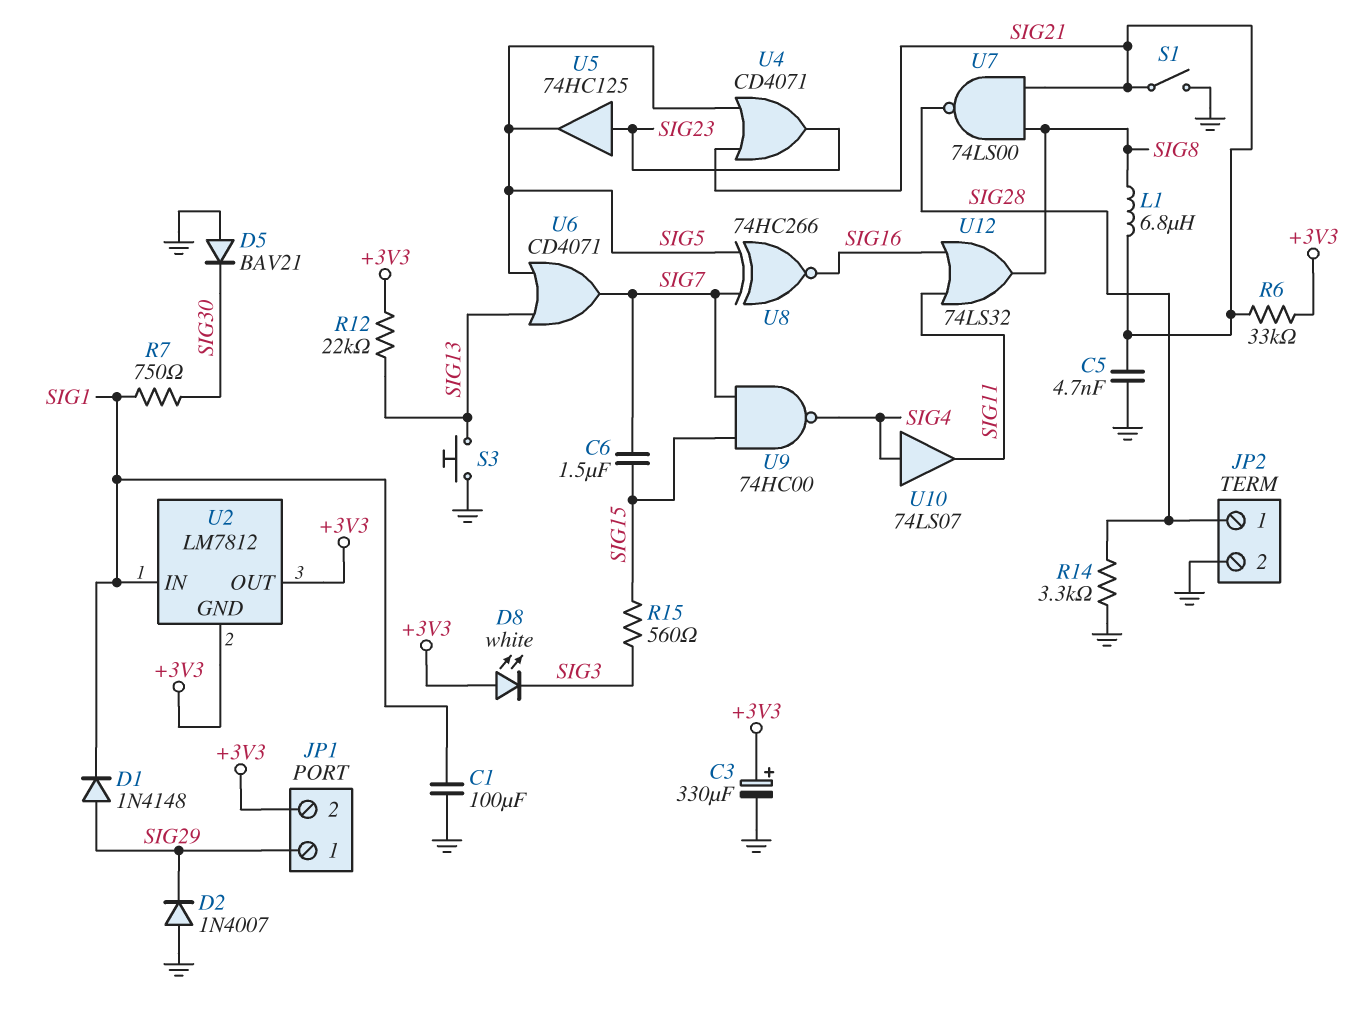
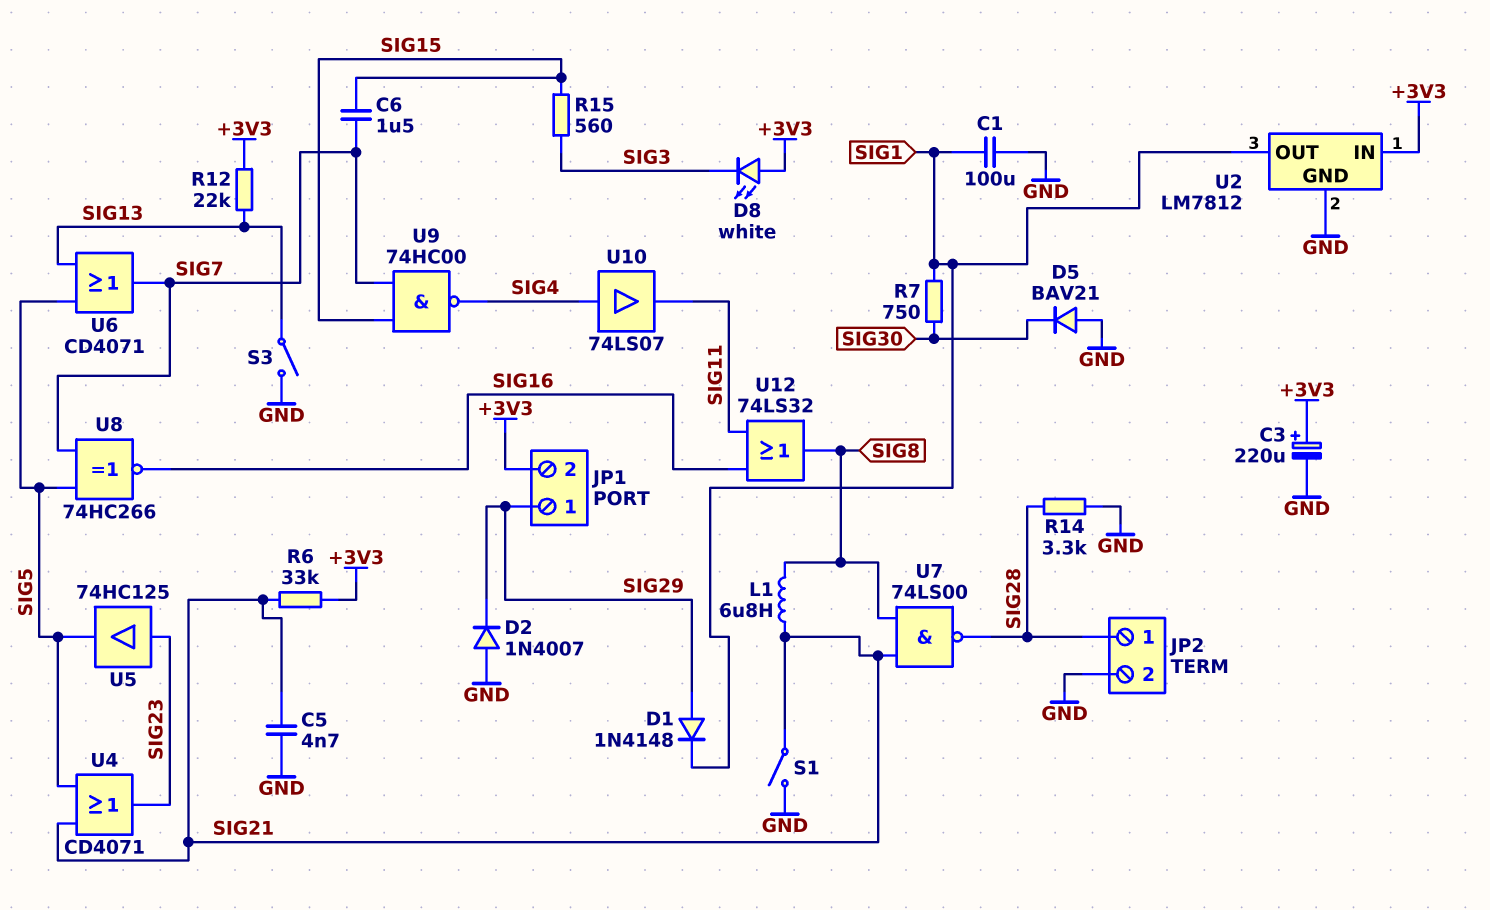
C3: 330uF (plus +3V3, minus GND) -> 220uF (plus +3V3, minus GND)
S3: button (GND, SIG13) -> switch (GND, SIG13)
U2 pin GND: +3V3 -> GND
U2 pin IN: SIG1 -> +3V3
U2 pin OUT: +3V3 -> SIG1

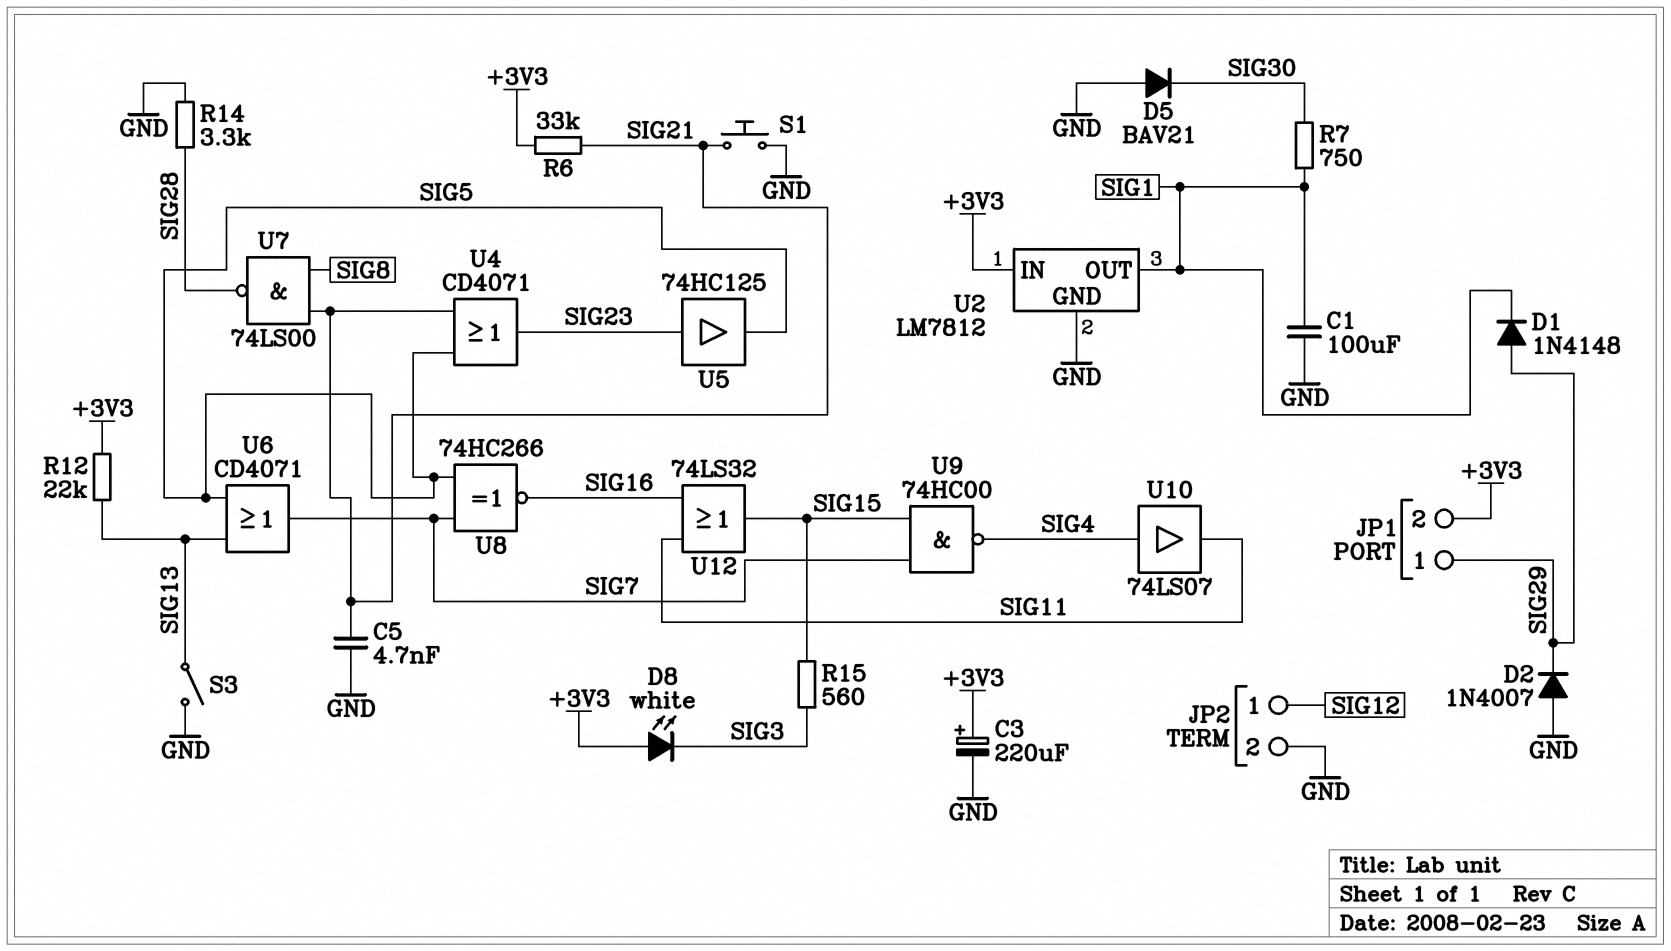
C6: 1.5uF (SIG7, SIG15) -> none
JP2 pin 1: SIG28 -> SIG12
L1: 6.8uH (SIG8, SIG21) -> none
S1: switch (GND, SIG21) -> button (GND, SIG21)
U12: OR 74LS32 (in SIG11, in SIG16, out SIG8) -> OR 74LS32 (in SIG11, in SIG16, out SIG15)

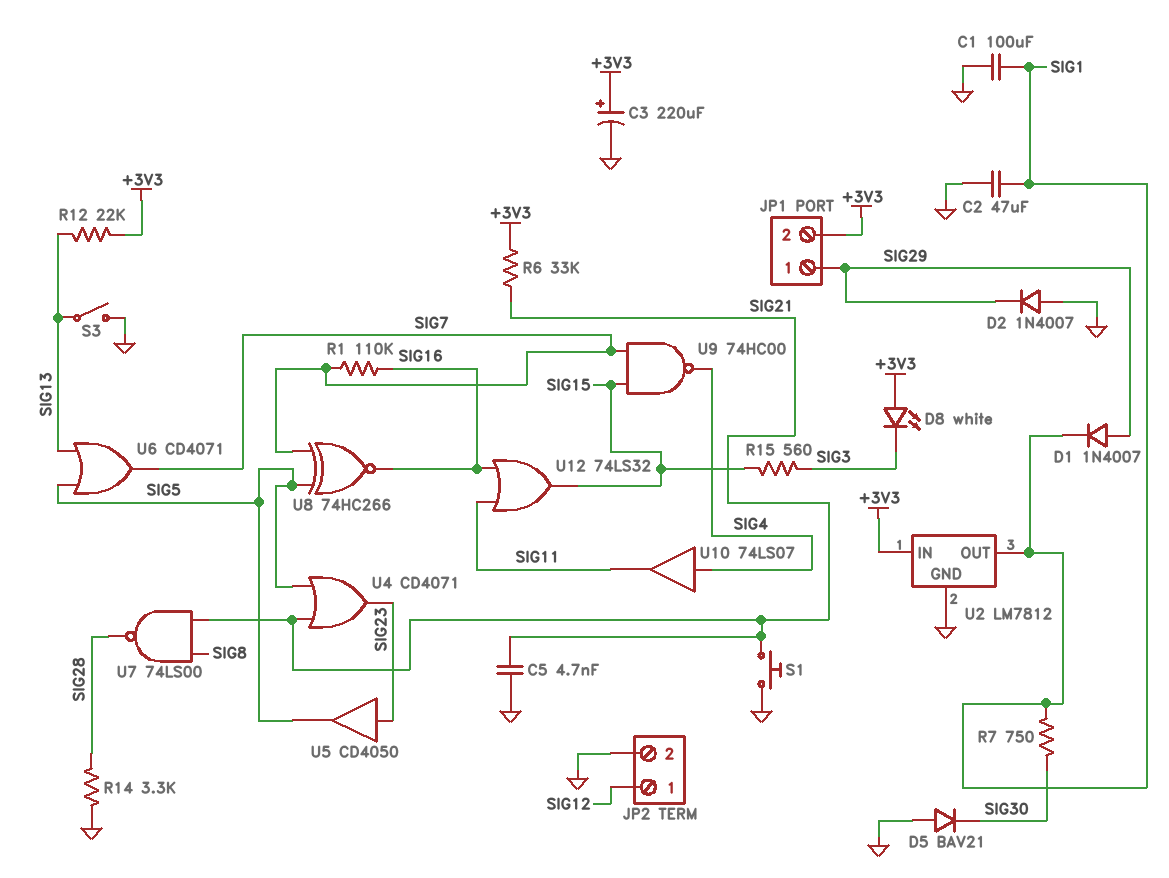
C2: none -> 47uF (GND, SIG1)
D1: diode 1N4148 (A SIG29, K SIG1) -> diode 1N4007 (A SIG29, K SIG1)
R1: none -> 110k (SIG7, SIG16)
U5: buffer 74HC125 (in SIG23, out SIG5) -> buffer CD4050 (in SIG23, out SIG5)

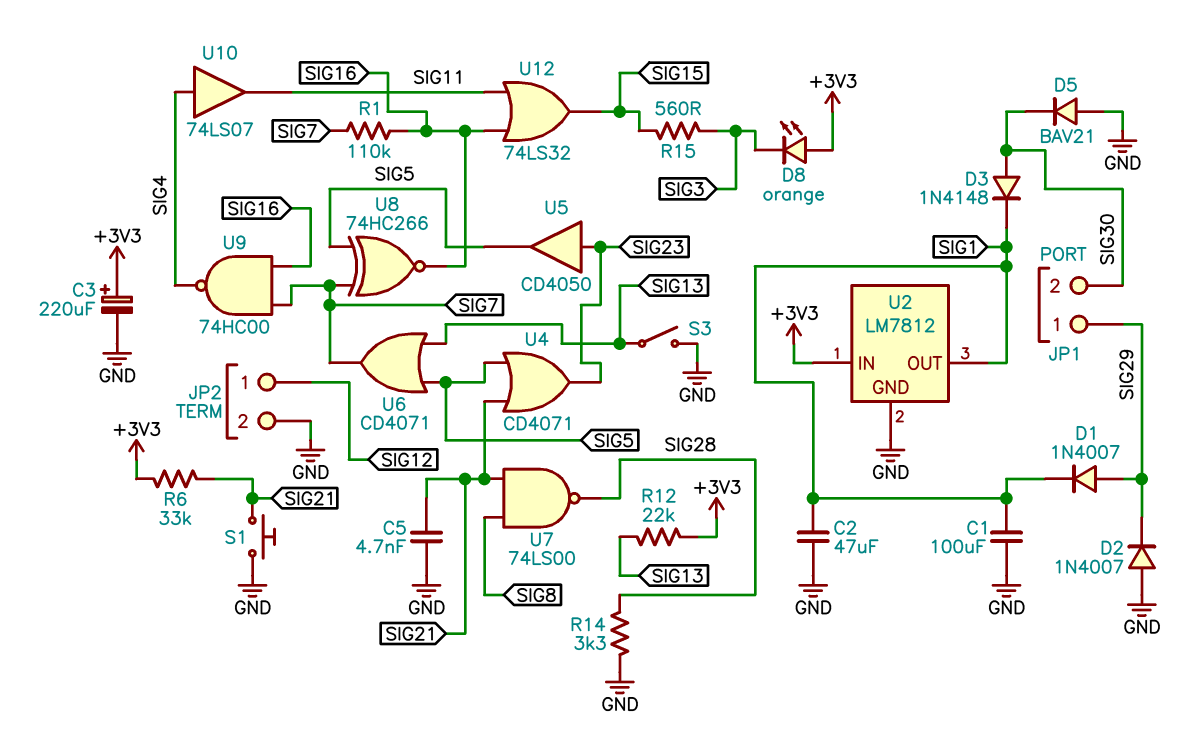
D3: none -> diode 1N4148 (A SIG30, K SIG1)
D8: LED white (A +3V3, K SIG3) -> LED orange (A +3V3, K SIG3)
JP1 pin 2: +3V3 -> SIG30
R7: 750 (SIG1, SIG30) -> none
U9: NAND 74HC00 (in SIG7, in SIG15, out SIG4) -> NAND 74HC00 (in SIG7, in SIG16, out SIG4)

